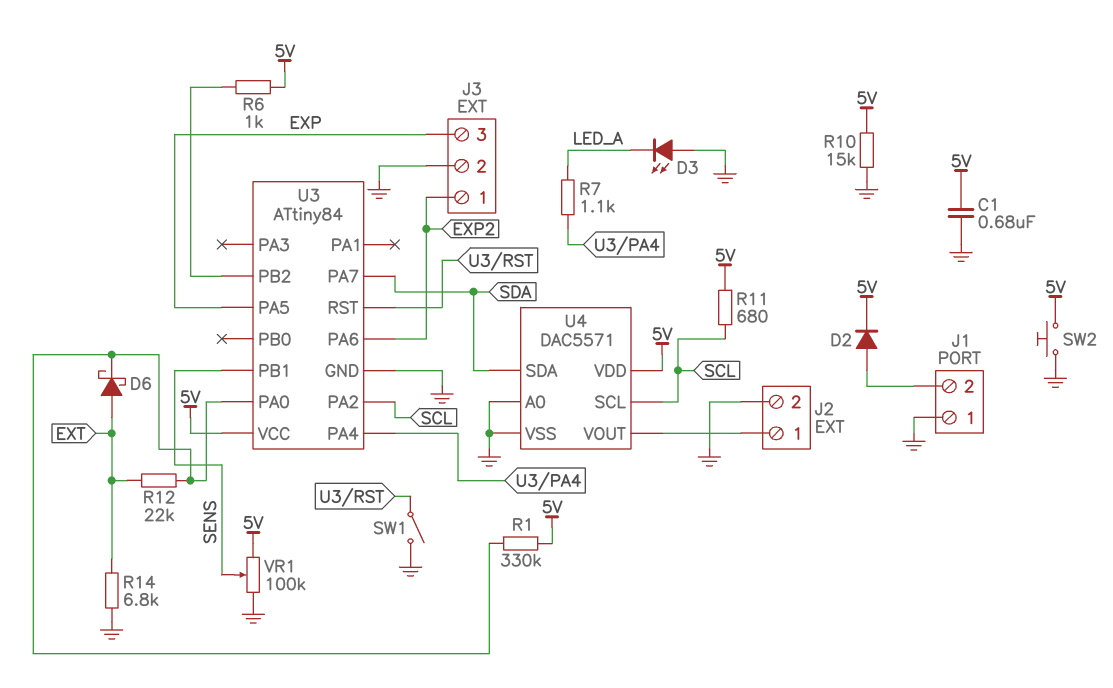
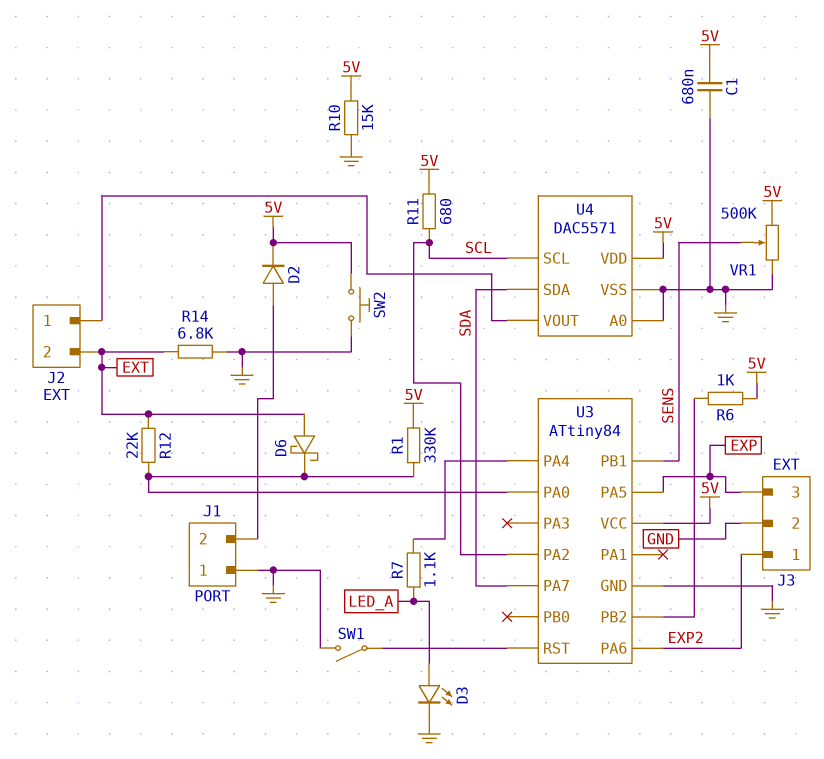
D3: LED (A GND, K LED_A) -> LED (A LED_A, K GND)
J2 pin 2: GND -> EXT
VR1: 100k (5V, GND, wiper SENS) -> 500k (5V, GND, wiper SENS)

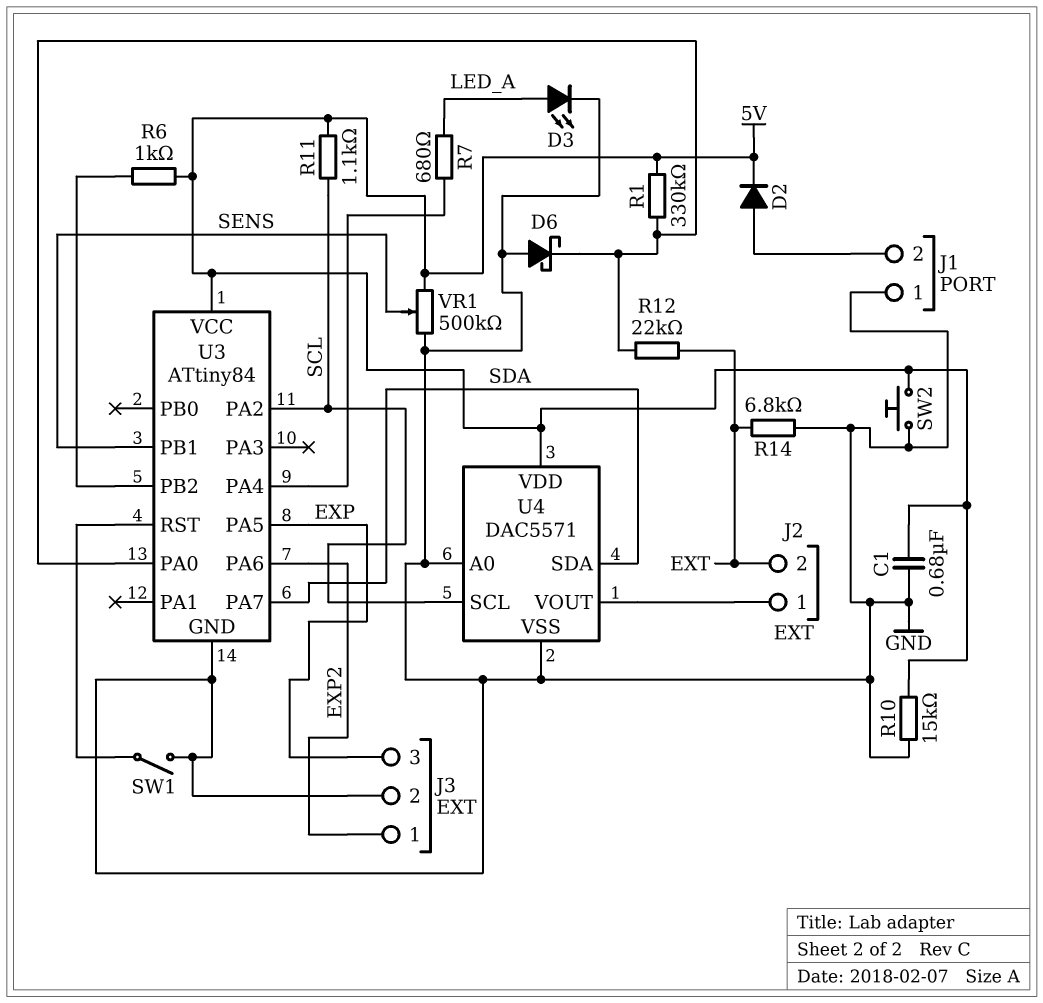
D6: schottky (A EXT, K U3/PA0) -> schottky (A GND, K U3/PA0)
R7: 1.1k (LED_A, U3/PA4) -> 680 (LED_A, U3/PA4)
R11: 680 (5V, SCL) -> 1.1k (5V, SCL)

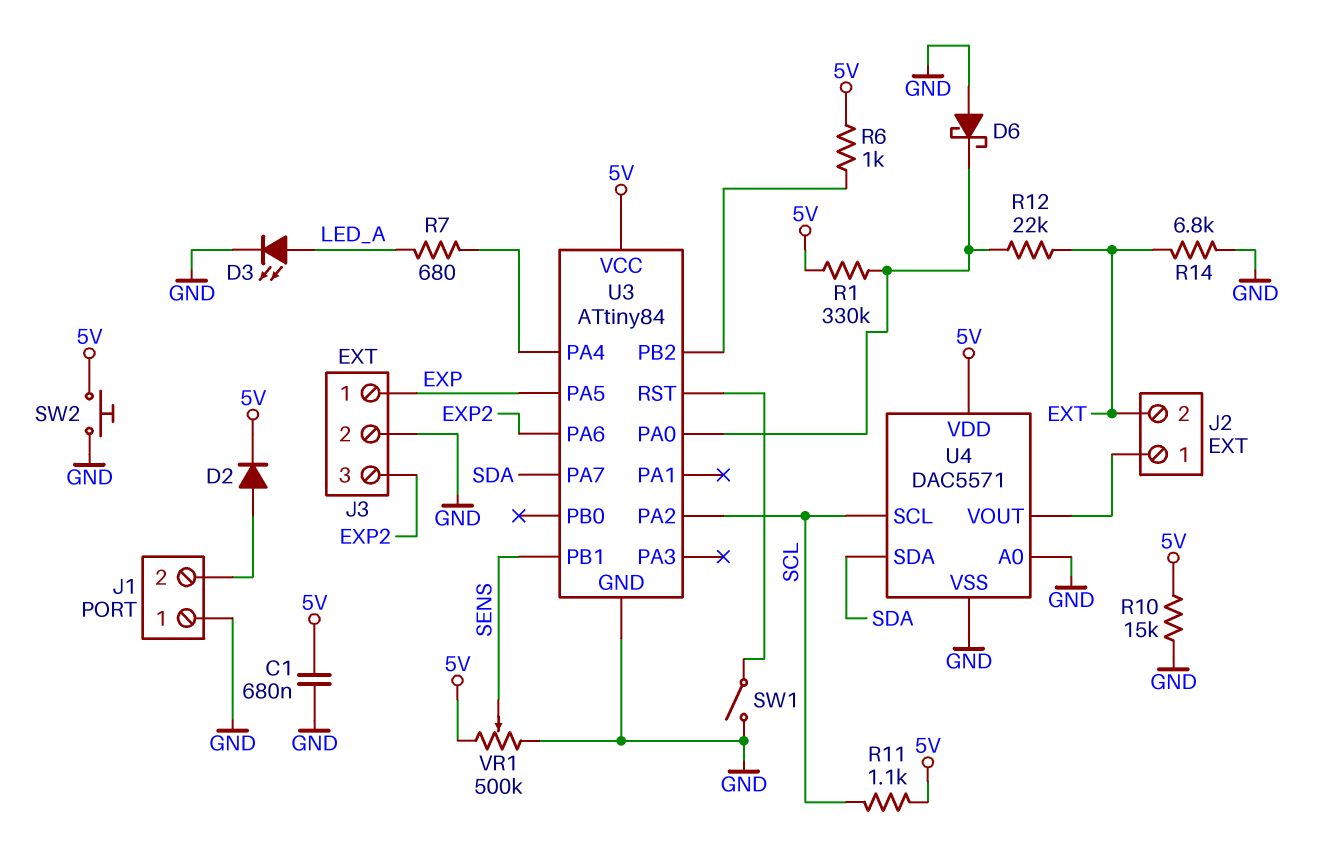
J3 pin 1: EXP2 -> EXP
J3 pin 3: EXP -> EXP2

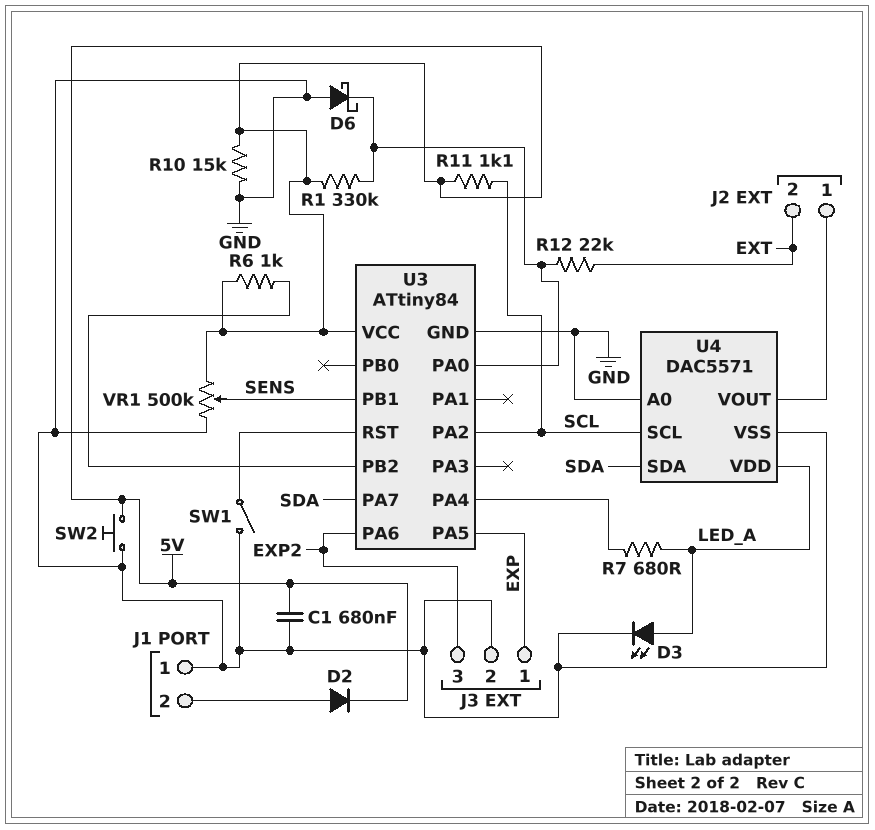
R14: 6.8k (EXT, GND) -> none
U4 pin VDD: 5V -> LED_A

